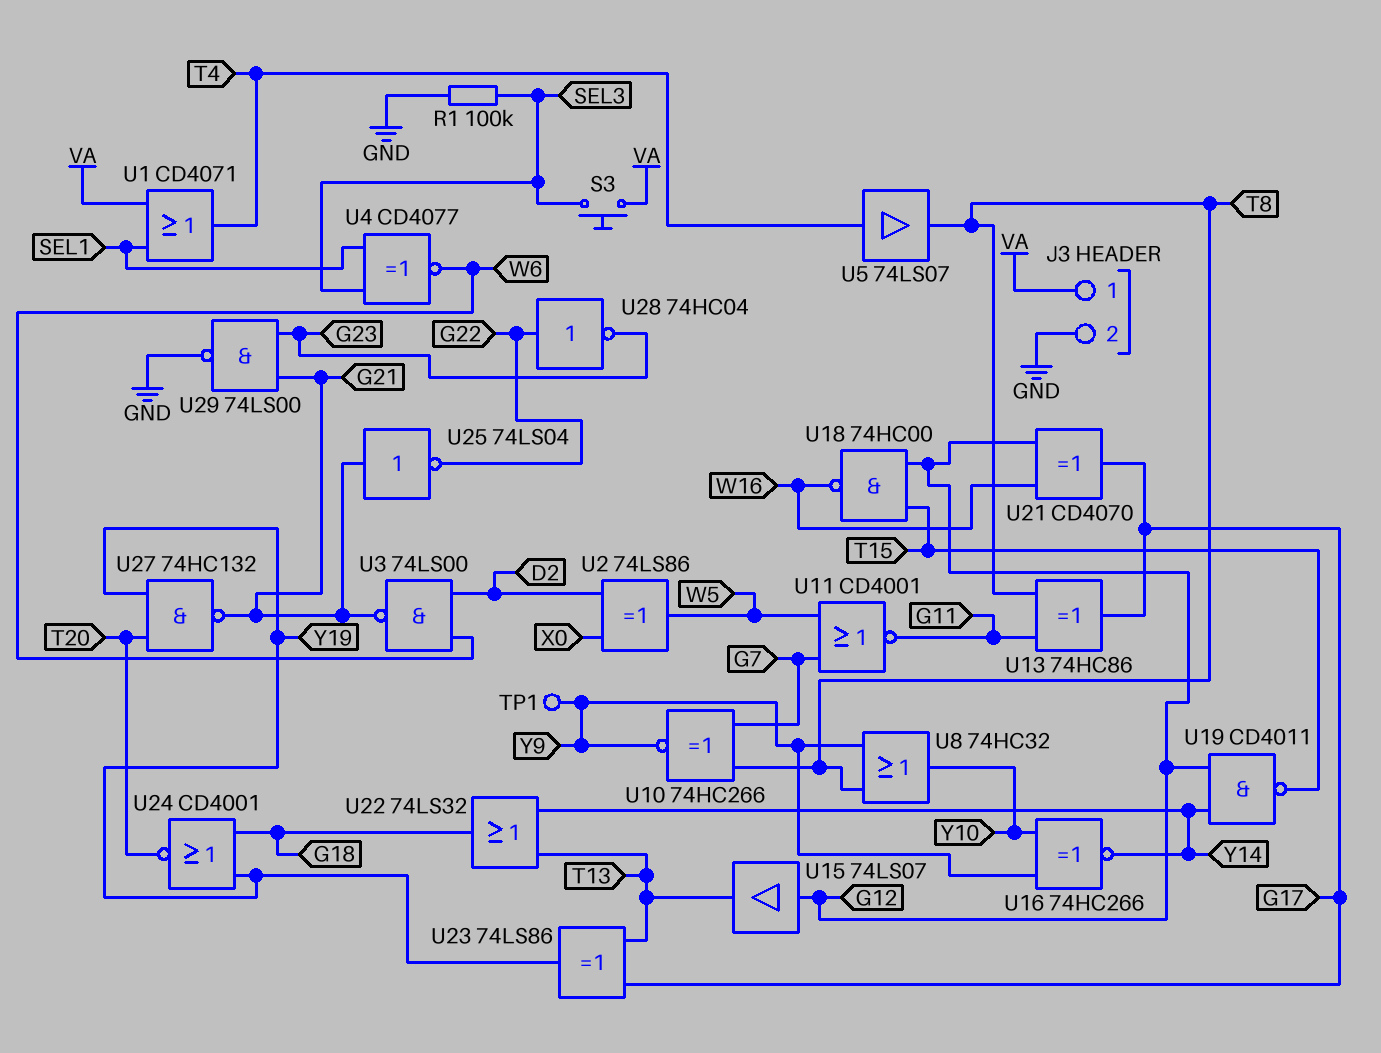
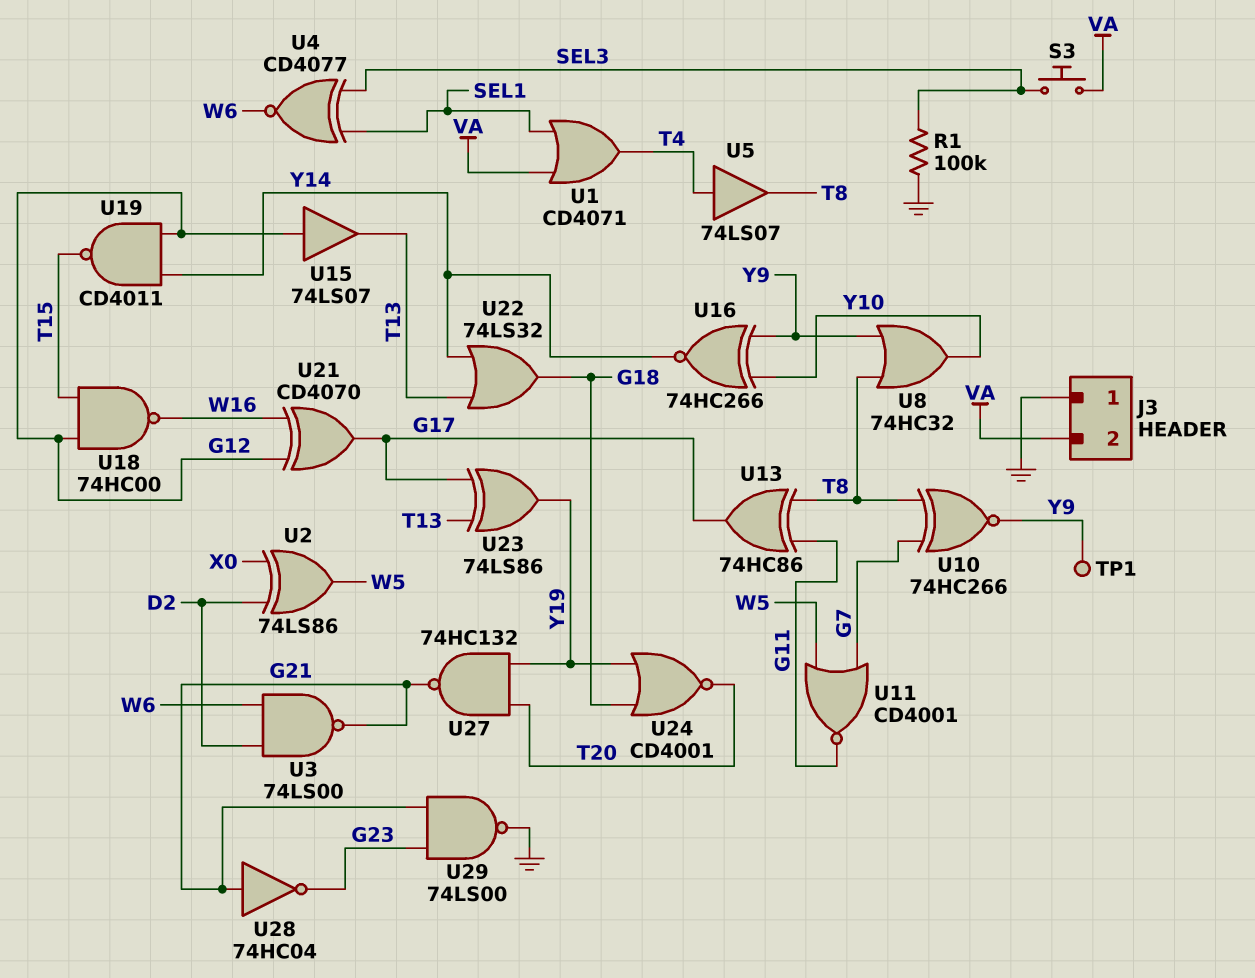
J3 pin 1: VA -> GND
J3 pin 2: GND -> VA
U25: NOT 74LS04 (in G21, out G22) -> none
U28: NOT 74HC04 (in G22, out G23) -> NOT 74HC04 (in G21, out G23)

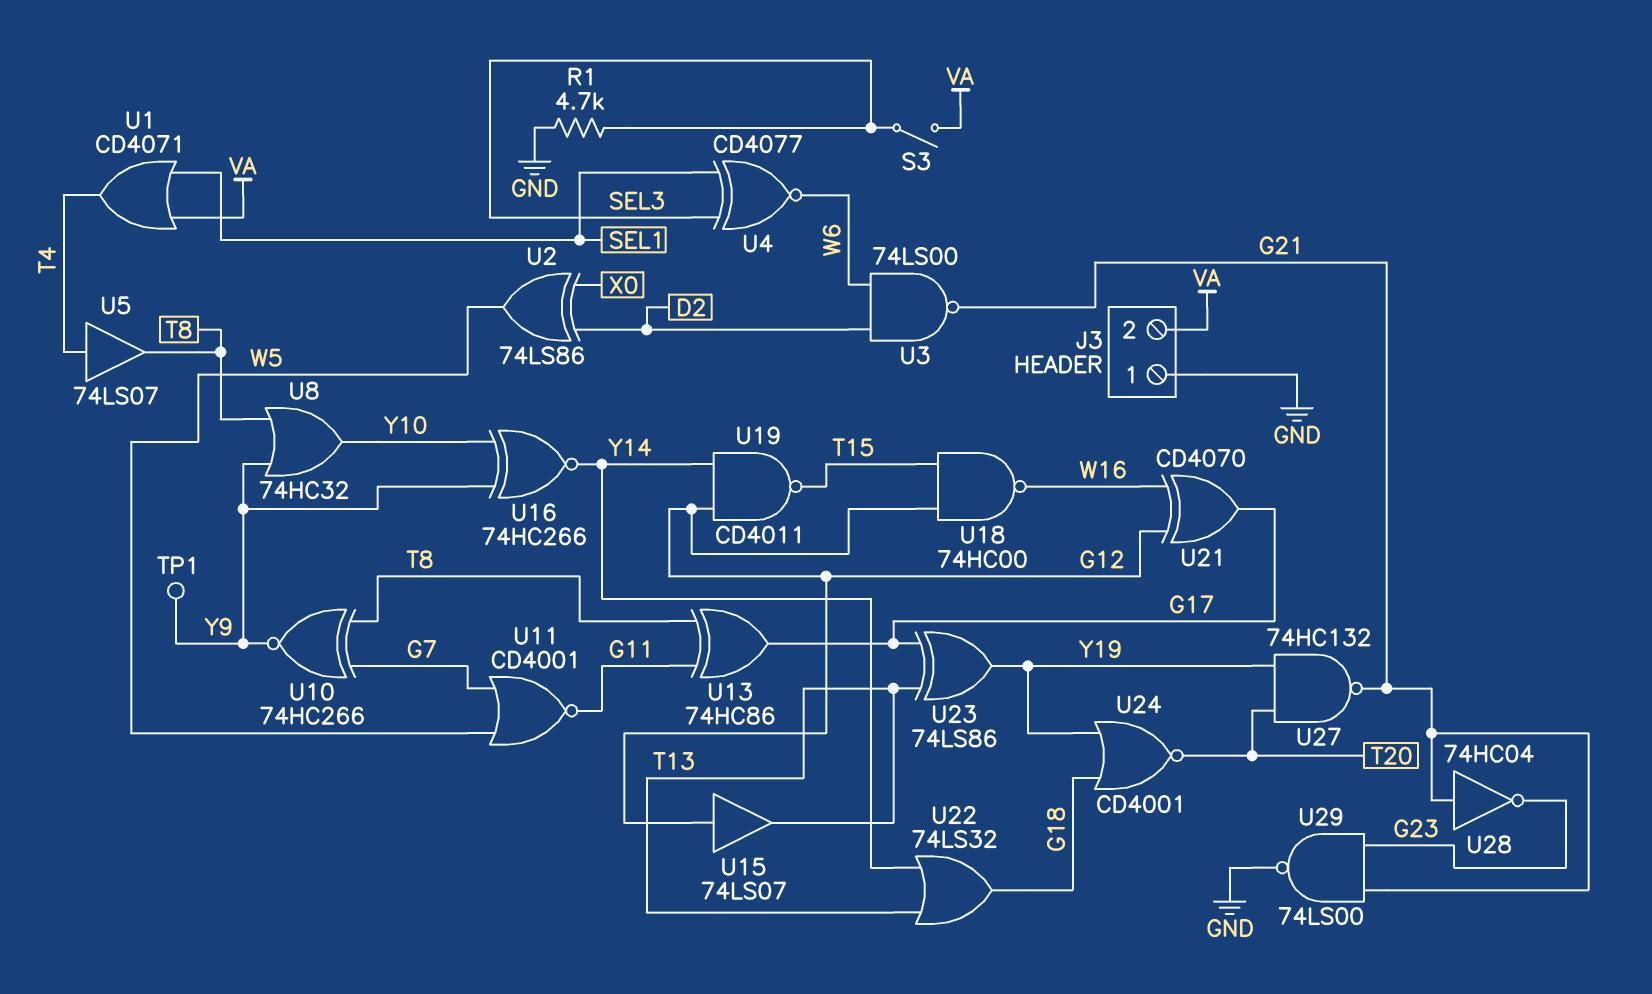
R1: 100k (GND, SEL3) -> 4.7k (GND, SEL3)
S3: button (SEL3, VA) -> switch (SEL3, VA)

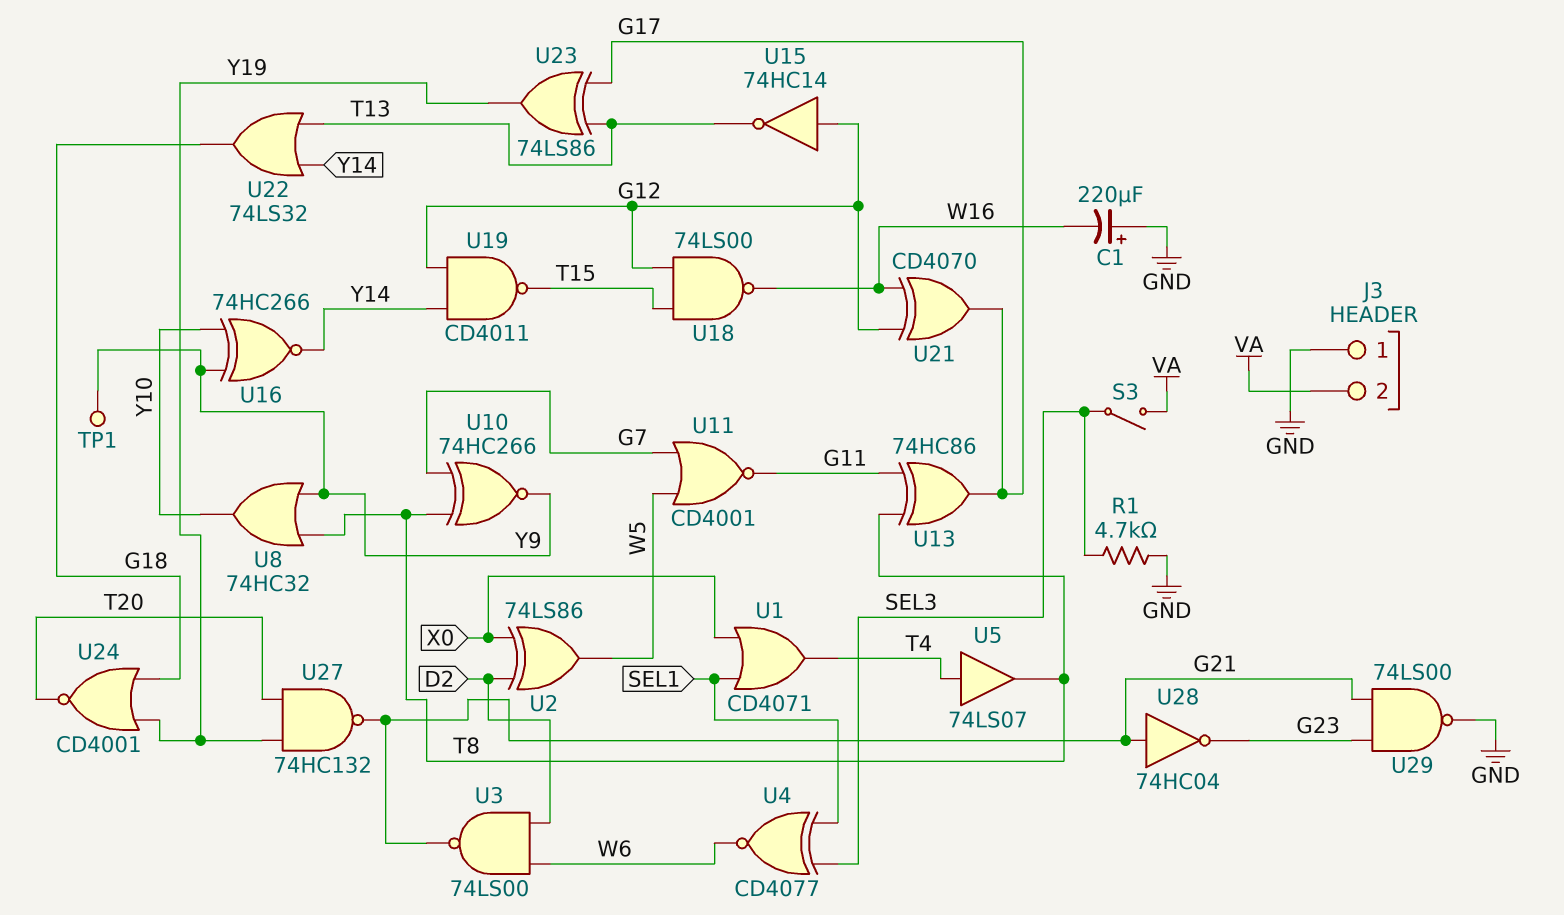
C1: none -> 220uF (plus GND, minus W16)
U1: OR CD4071 (in SEL1, in VA, out T4) -> OR CD4071 (in SEL1, in X0, out T4)
U15: buffer 74LS07 (in G12, out T13) -> NOT 74HC14 (in G12, out T13)
U18: NAND 74HC00 (in G12, in T15, out W16) -> NAND 74LS00 (in G12, in T15, out W16)

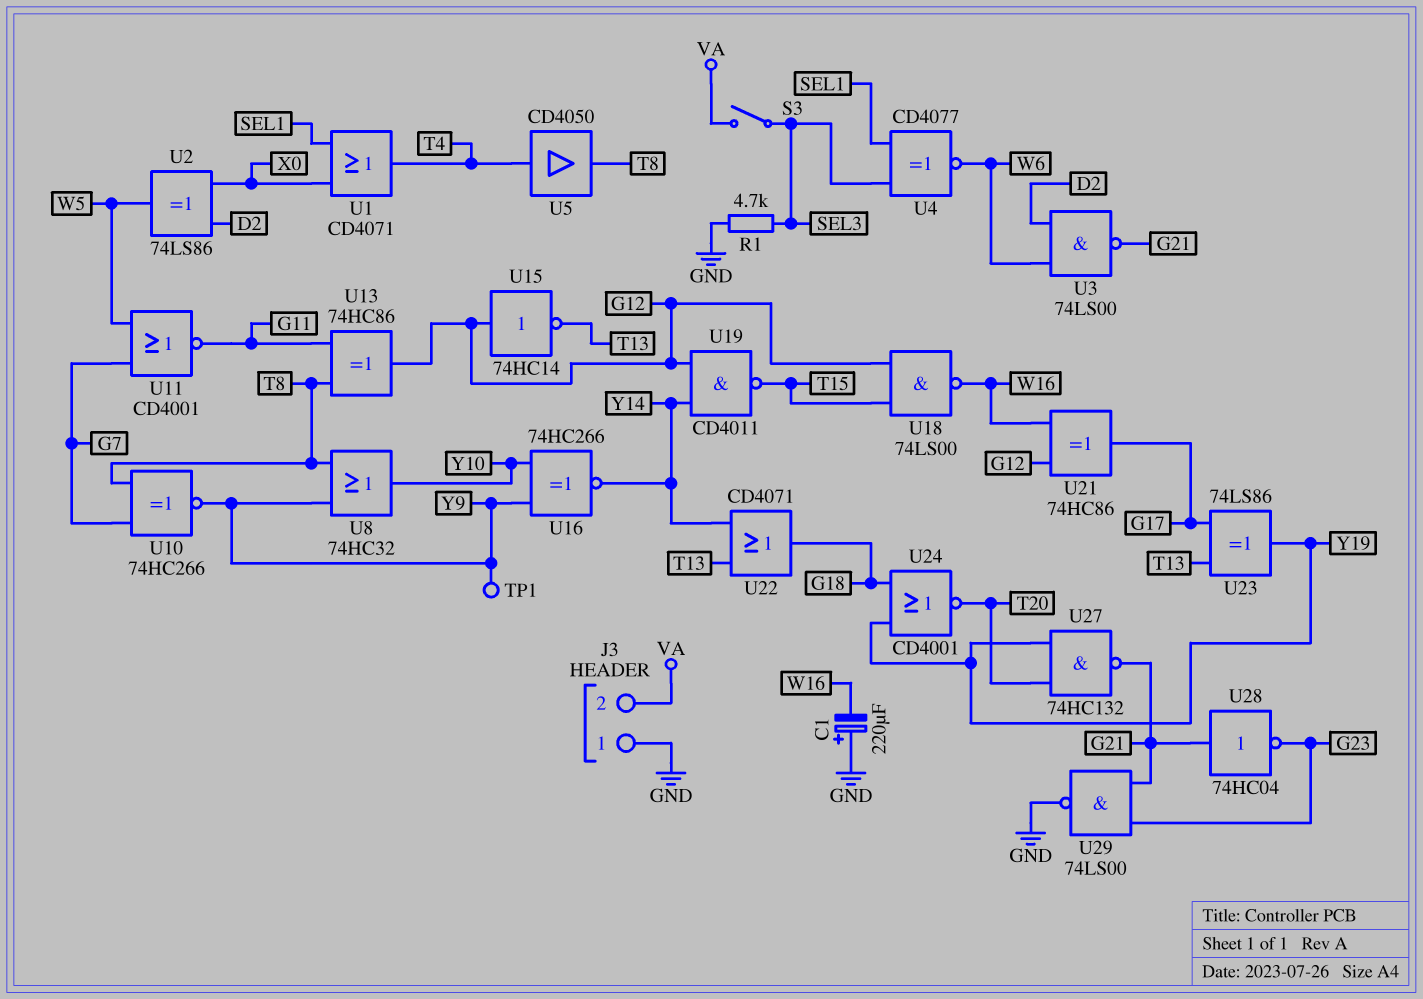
U5: buffer 74LS07 (in T4, out T8) -> buffer CD4050 (in T4, out T8)
U13: XOR 74HC86 (in G11, in T8, out G17) -> XOR 74HC86 (in G11, in T8, out G12)
U21: XOR CD4070 (in G12, in W16, out G17) -> XOR 74HC86 (in G12, in W16, out G17)
U22: OR 74LS32 (in T13, in Y14, out G18) -> OR CD4071 (in T13, in Y14, out G18)

